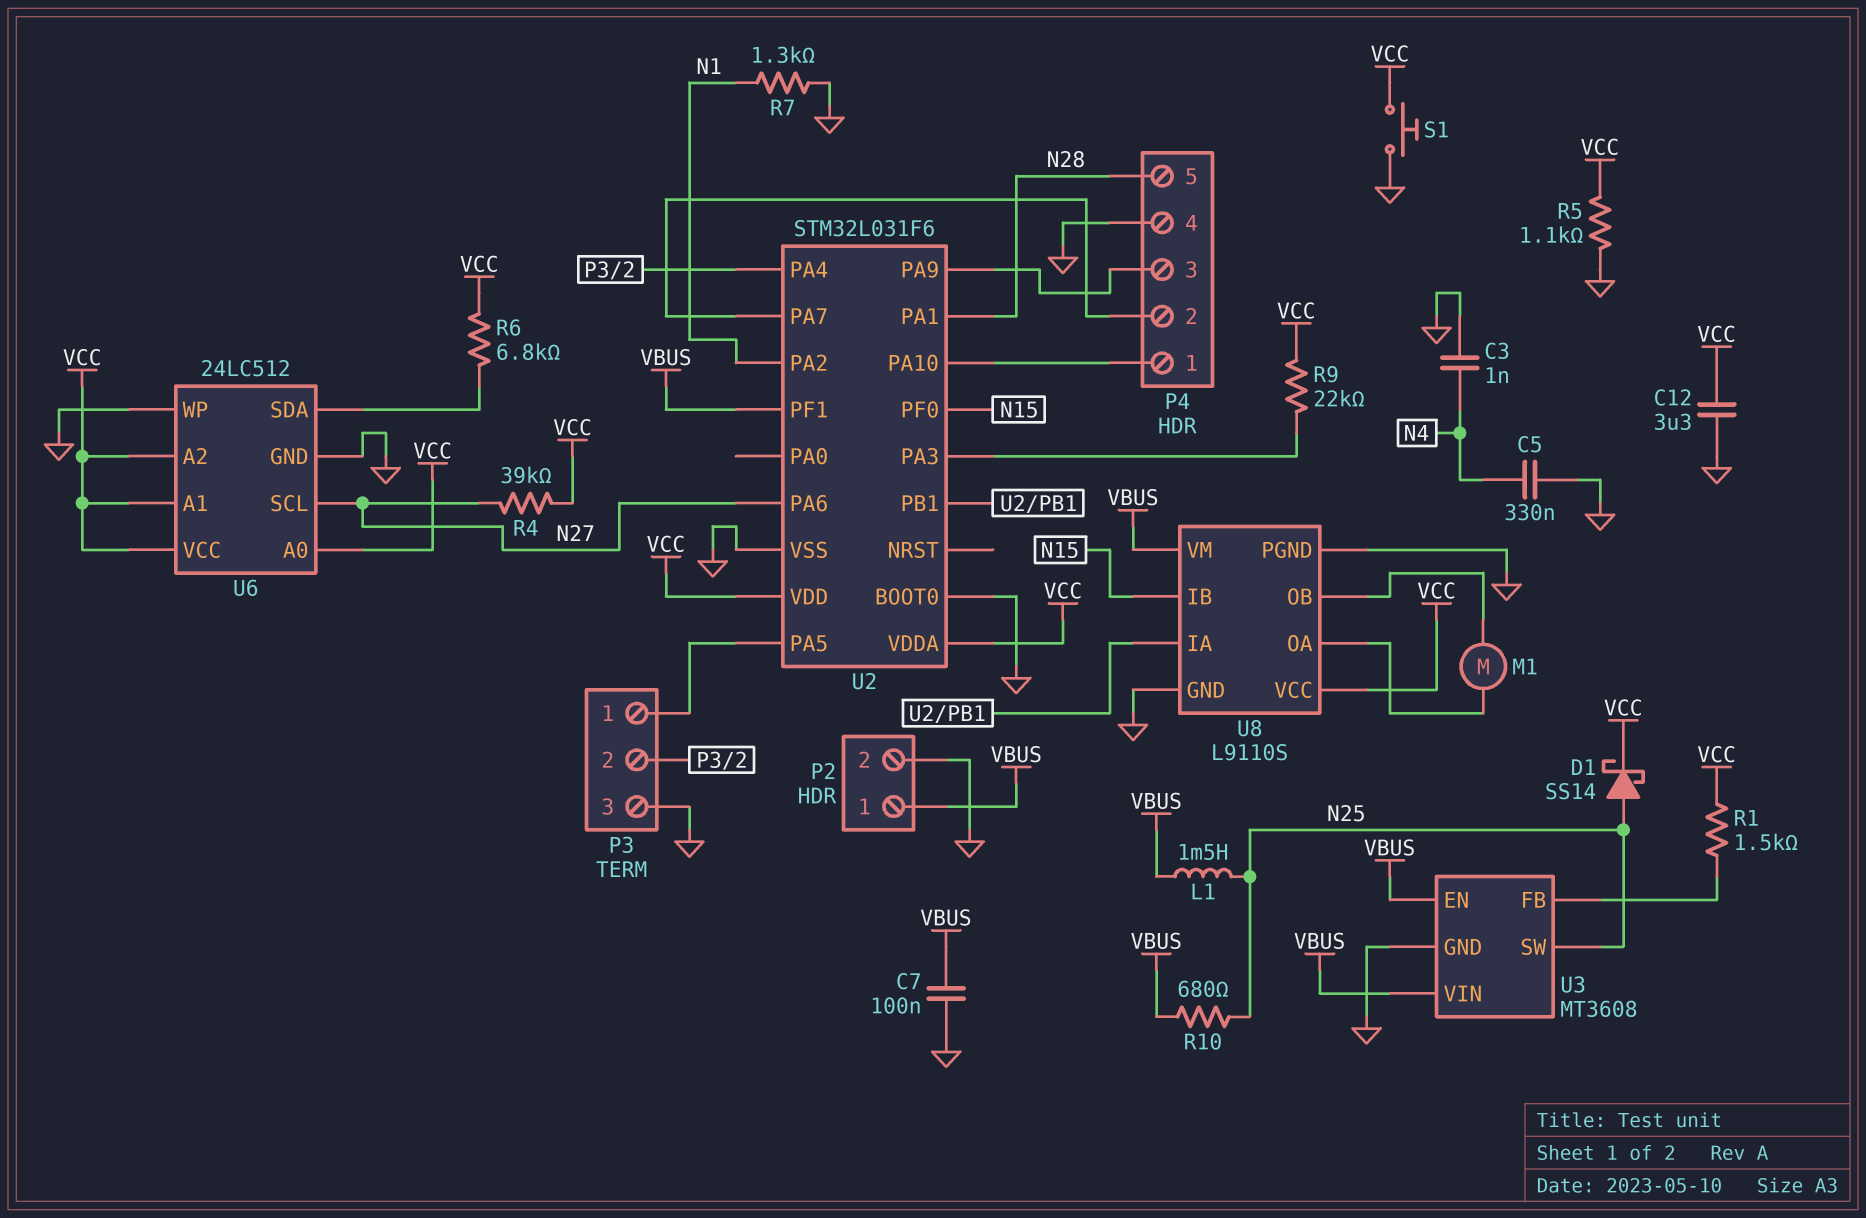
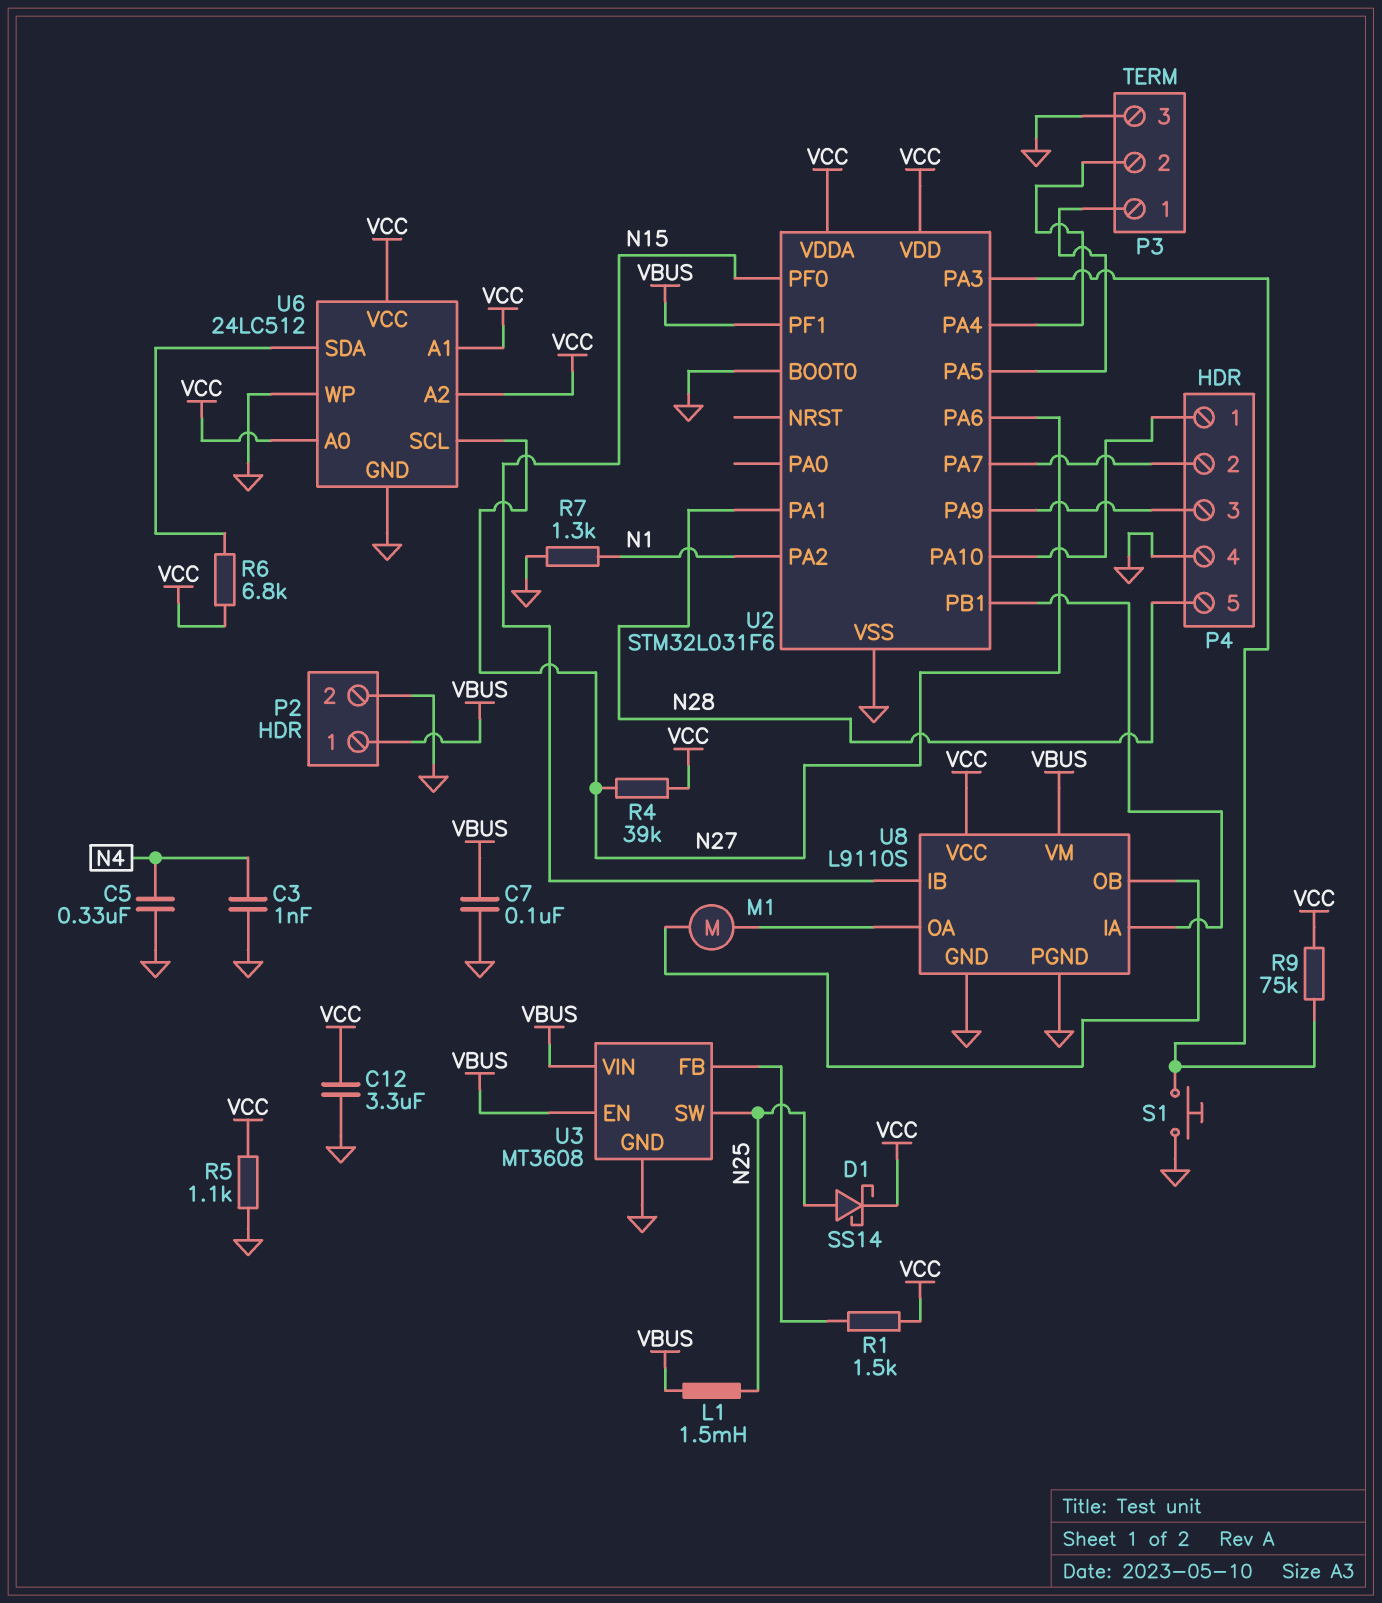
R9: 22k (U2/PA3, VCC) -> 75k (U2/PA3, VCC)
R10: 680 (N25, VBUS) -> none
S1: button (GND, VCC) -> button (GND, U2/PA3)

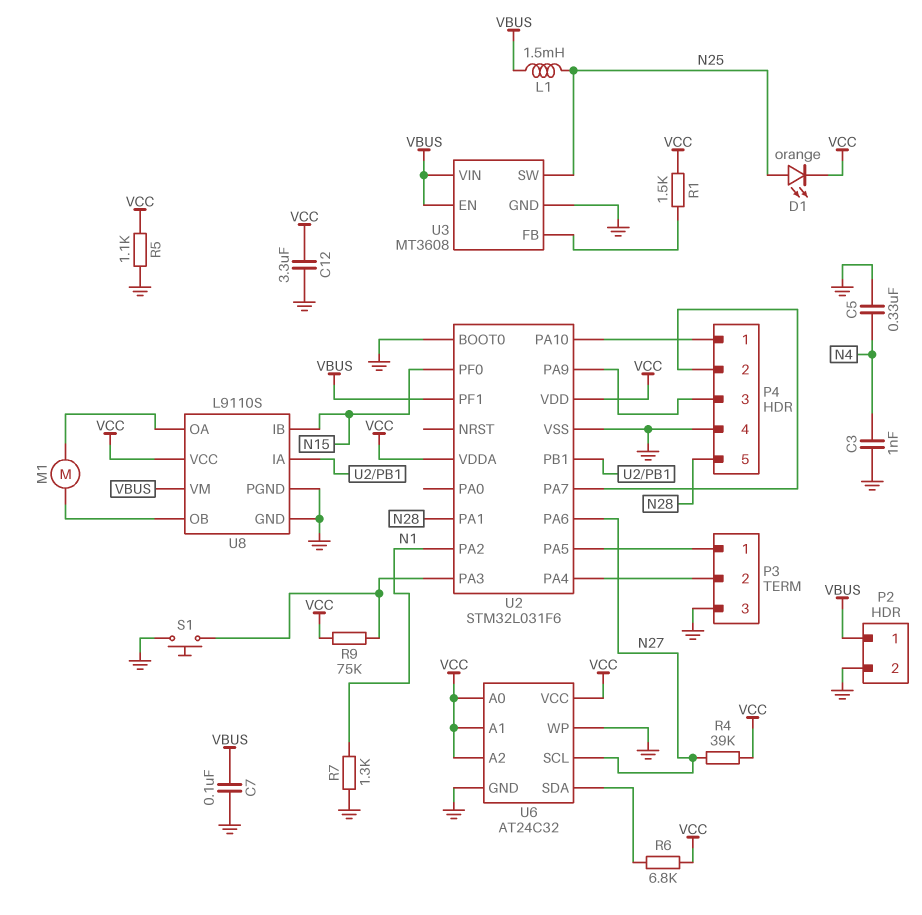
D1: schottky SS14 (A N25, K VCC) -> LED orange (A N25, K VCC)
U6: 24LC512 -> AT24C32

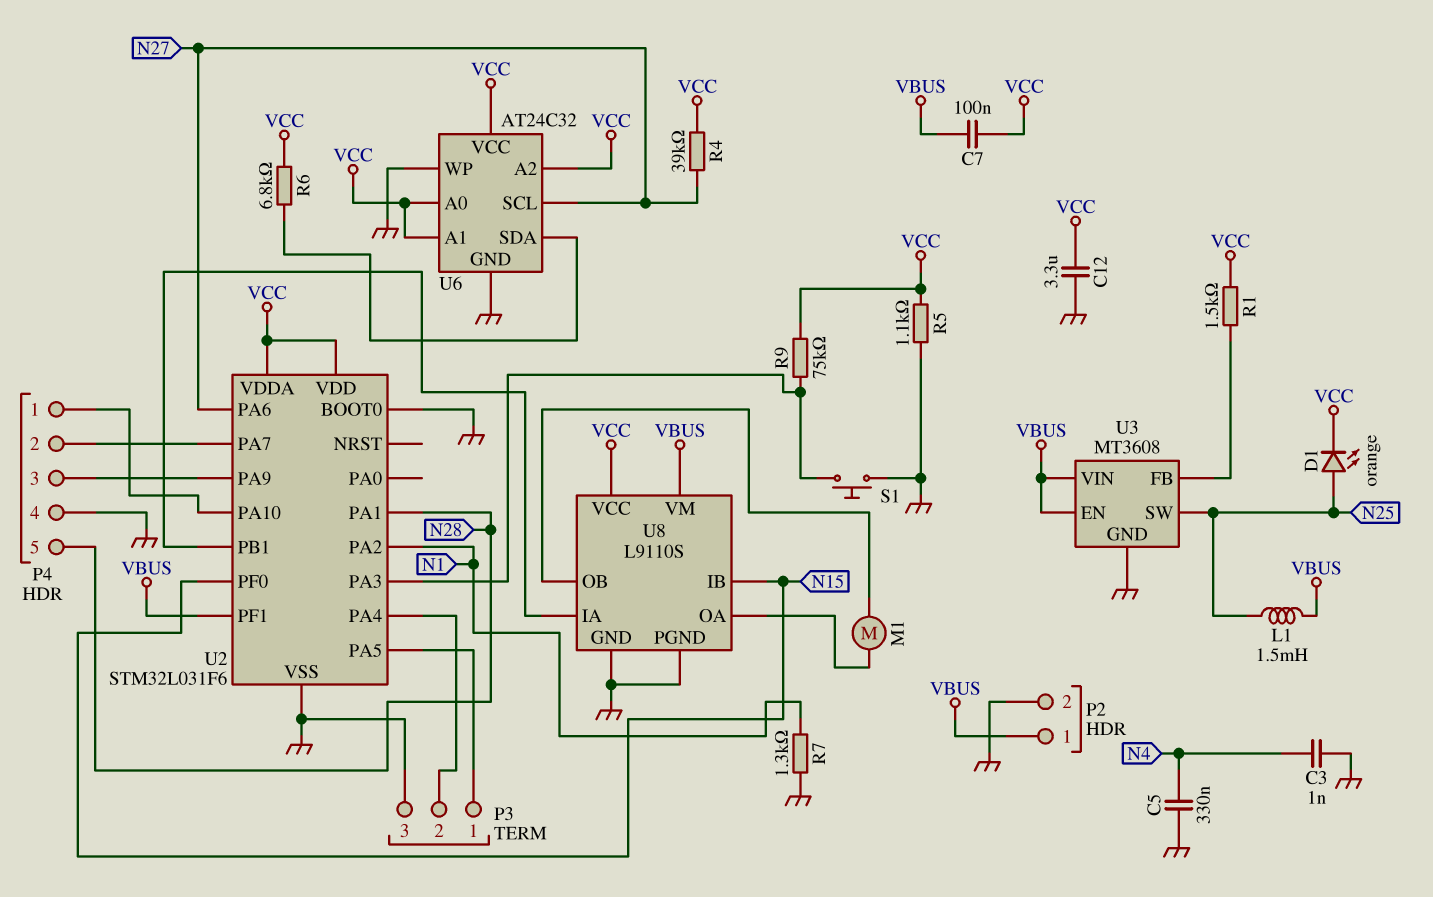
C7: 100nF (GND, VBUS) -> 100nF (VBUS, VCC)

